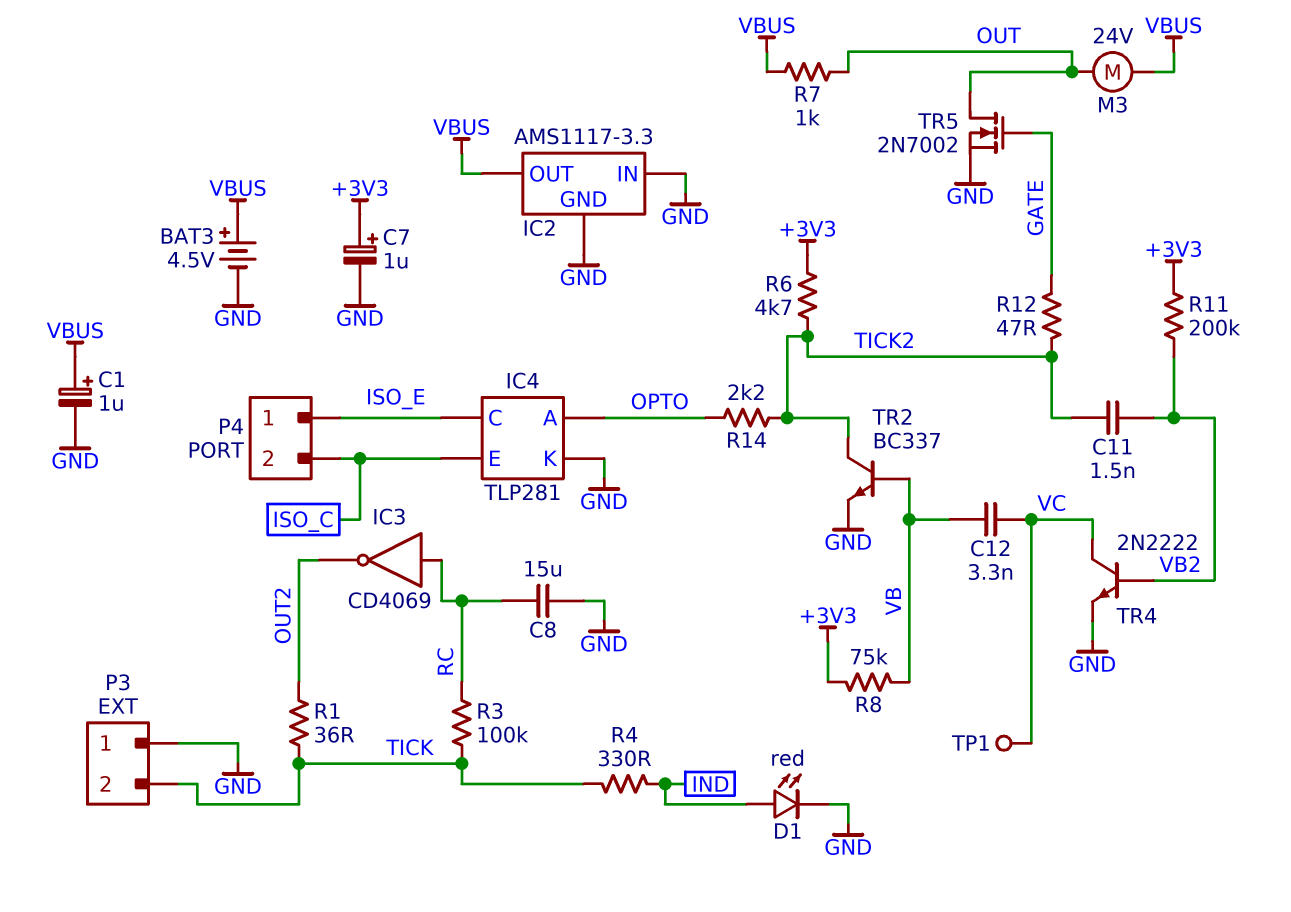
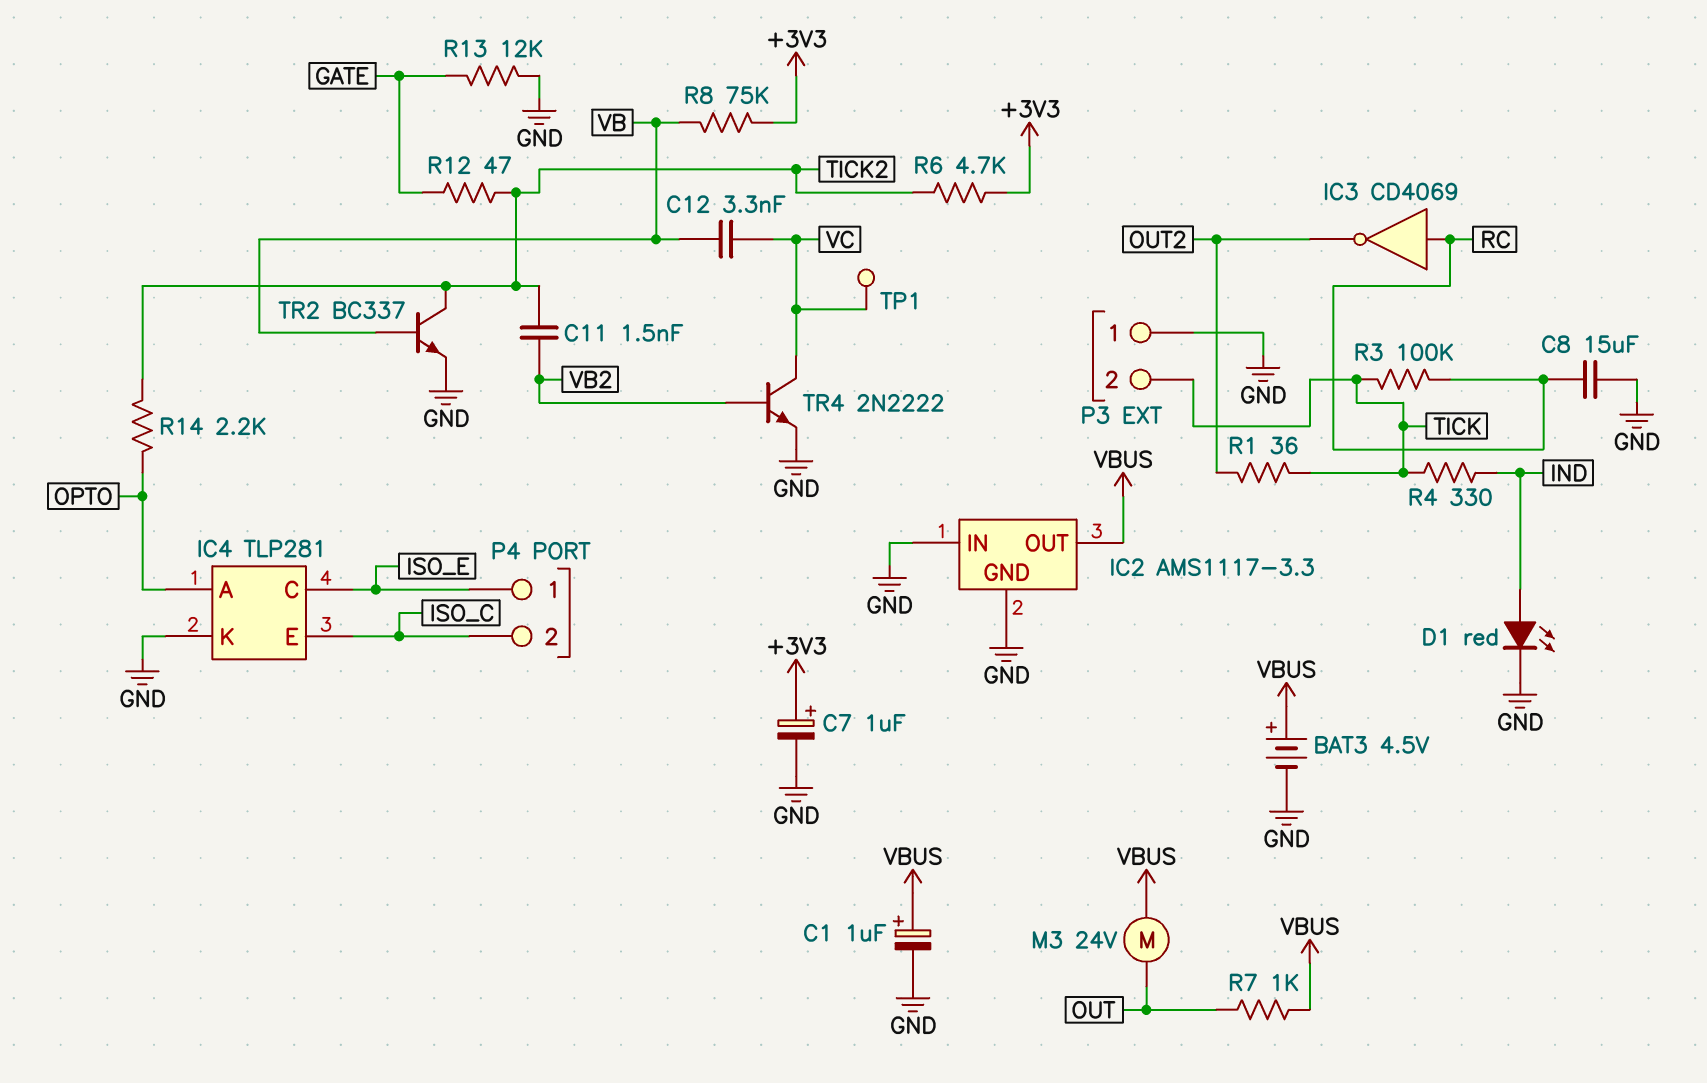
R11: 200k (+3V3, VB2) -> none
R13: none -> 12k (GATE, GND)
TR5: NMOS 2N7002 (G GATE, D OUT, S GND) -> none

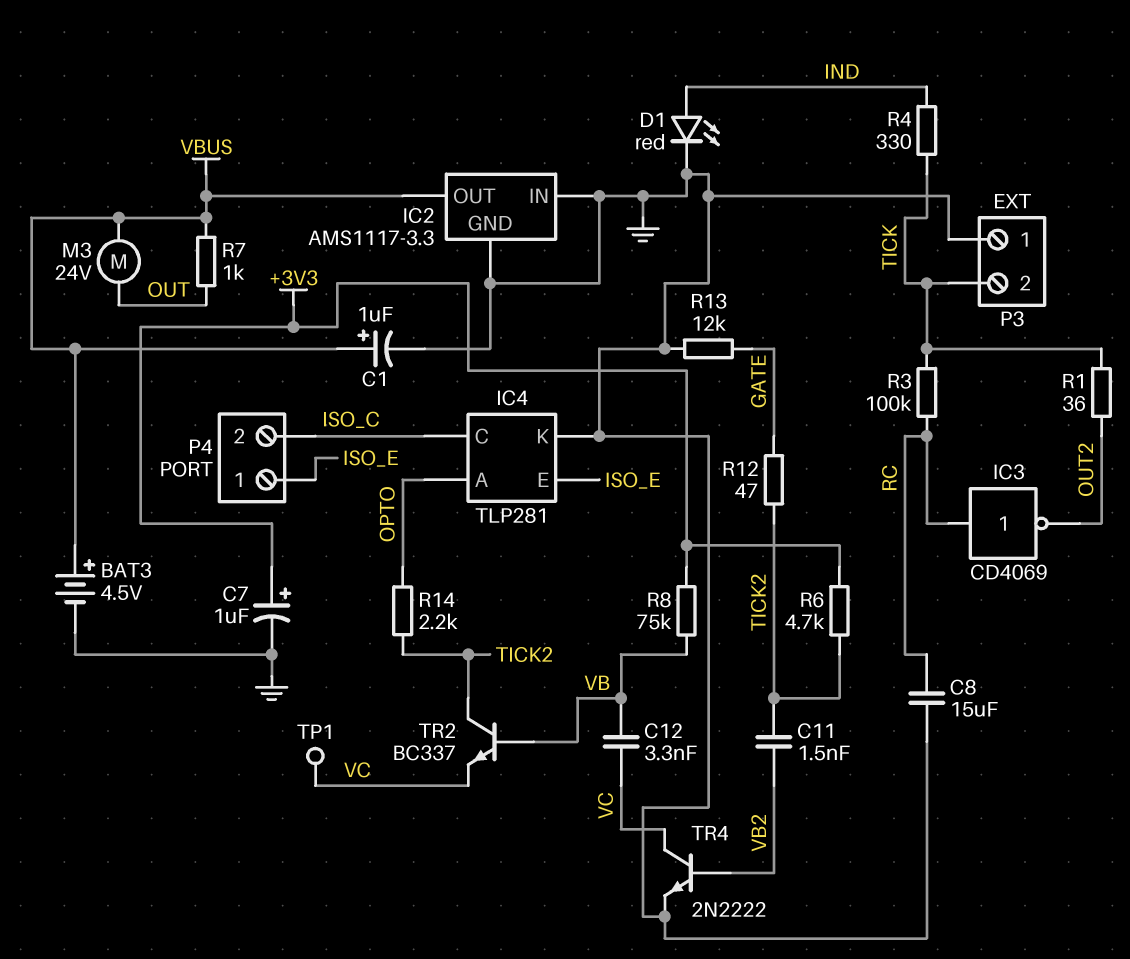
IC4 pin C: ISO_E -> ISO_C
IC4 pin E: ISO_C -> ISO_E
TR2: NPN BC337 (B VB, C TICK2, E GND) -> NPN BC337 (B VB, C TICK2, E VC)

